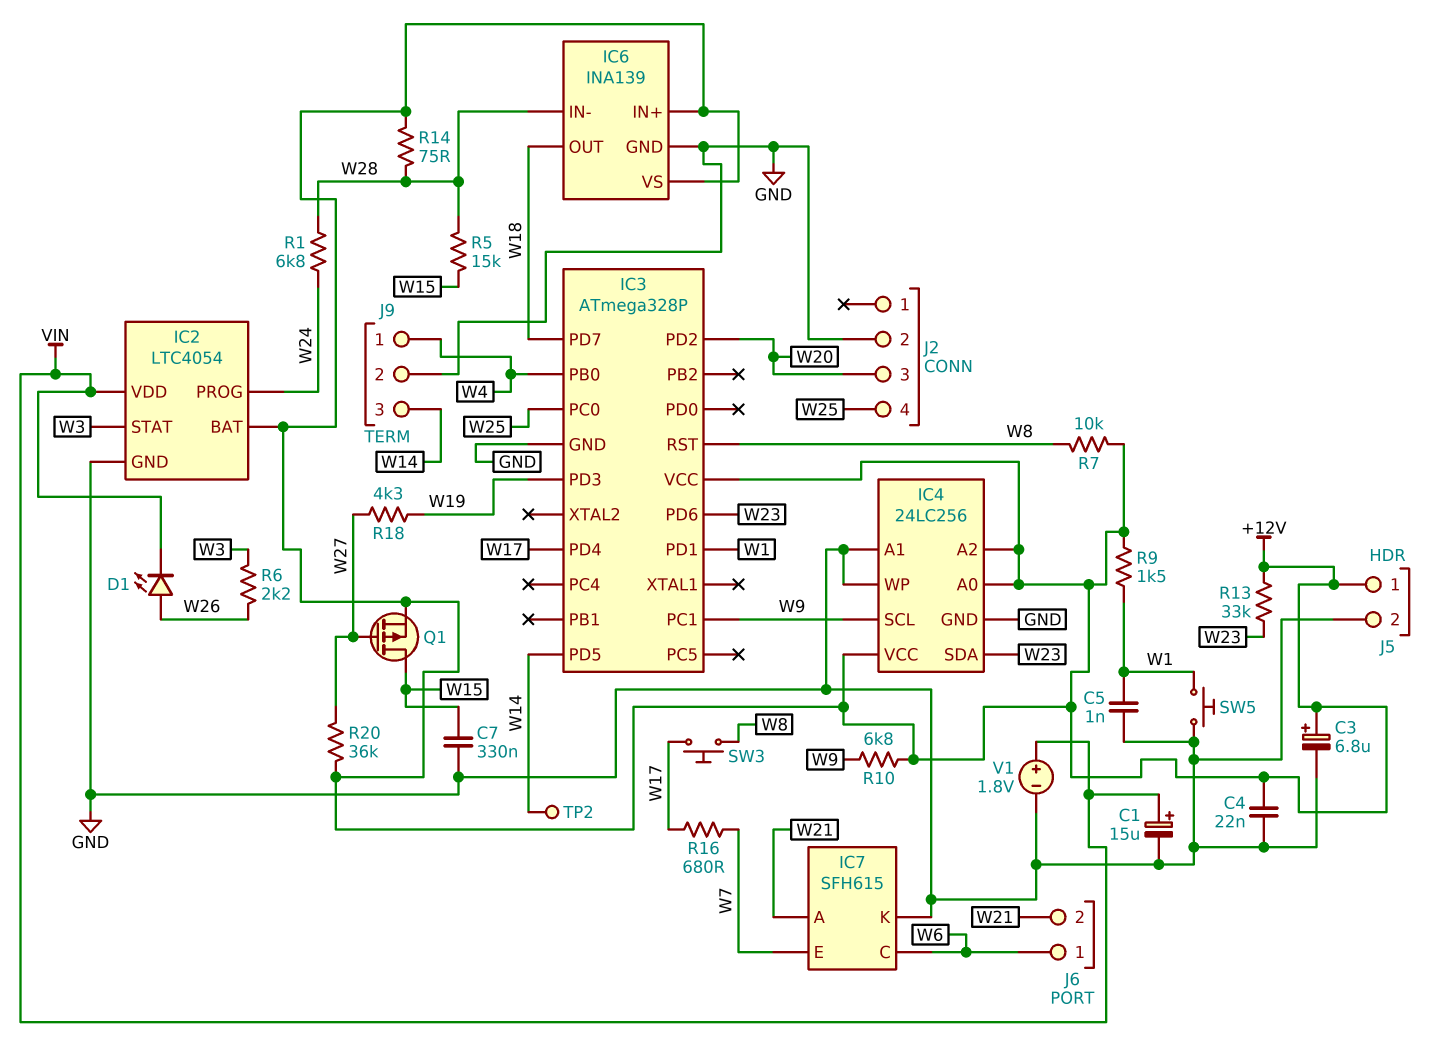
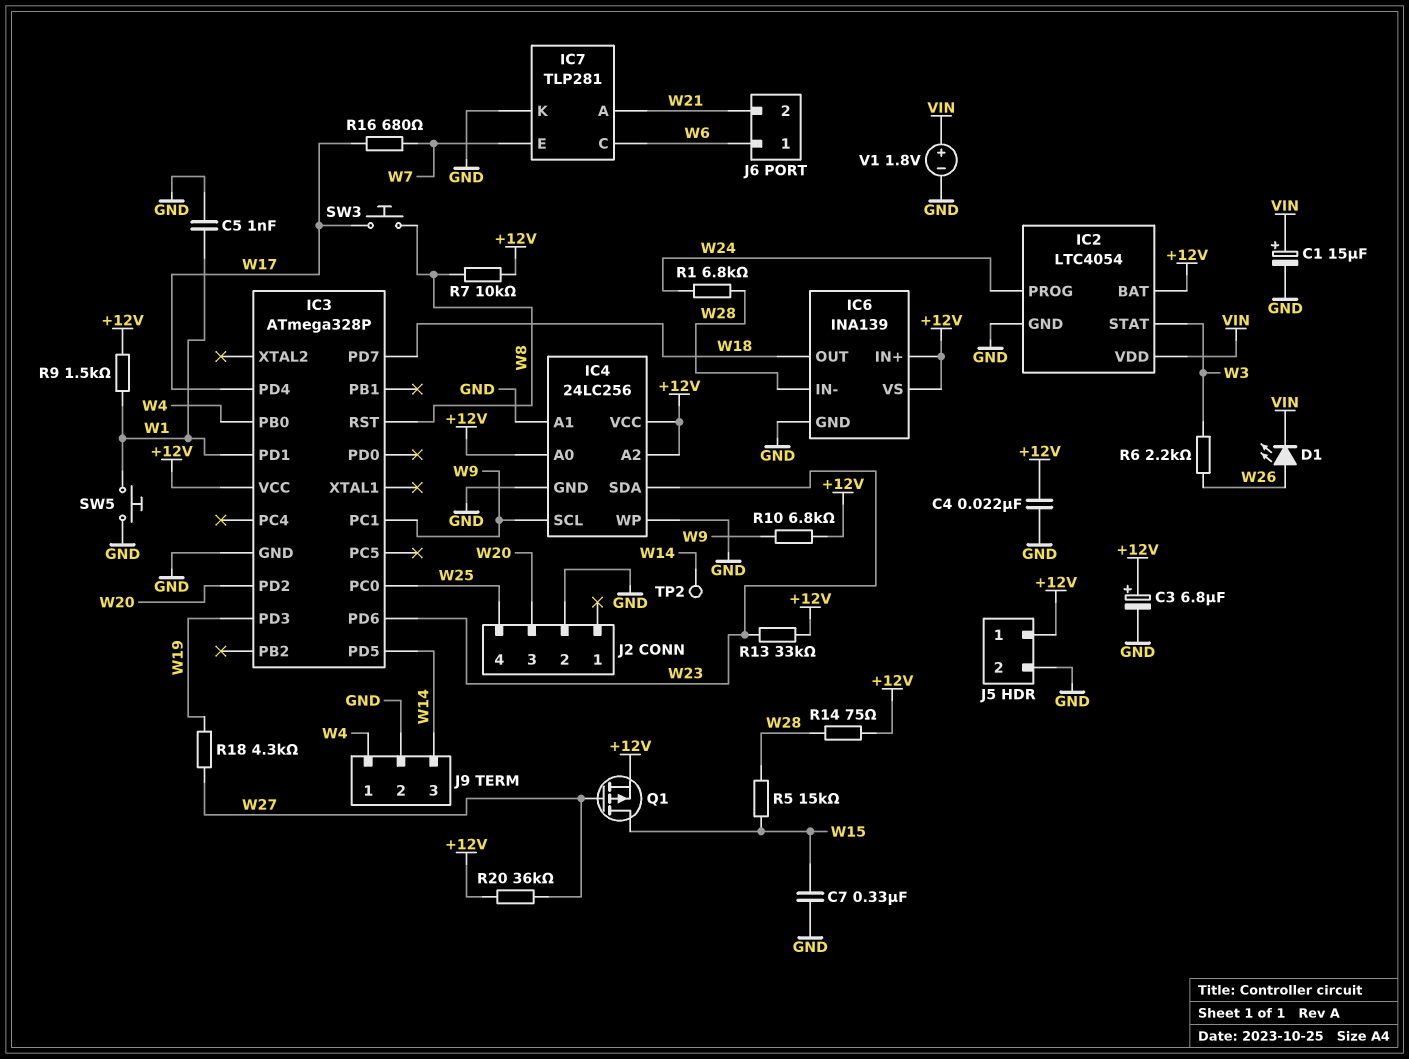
IC7: SFH615 -> TLP281

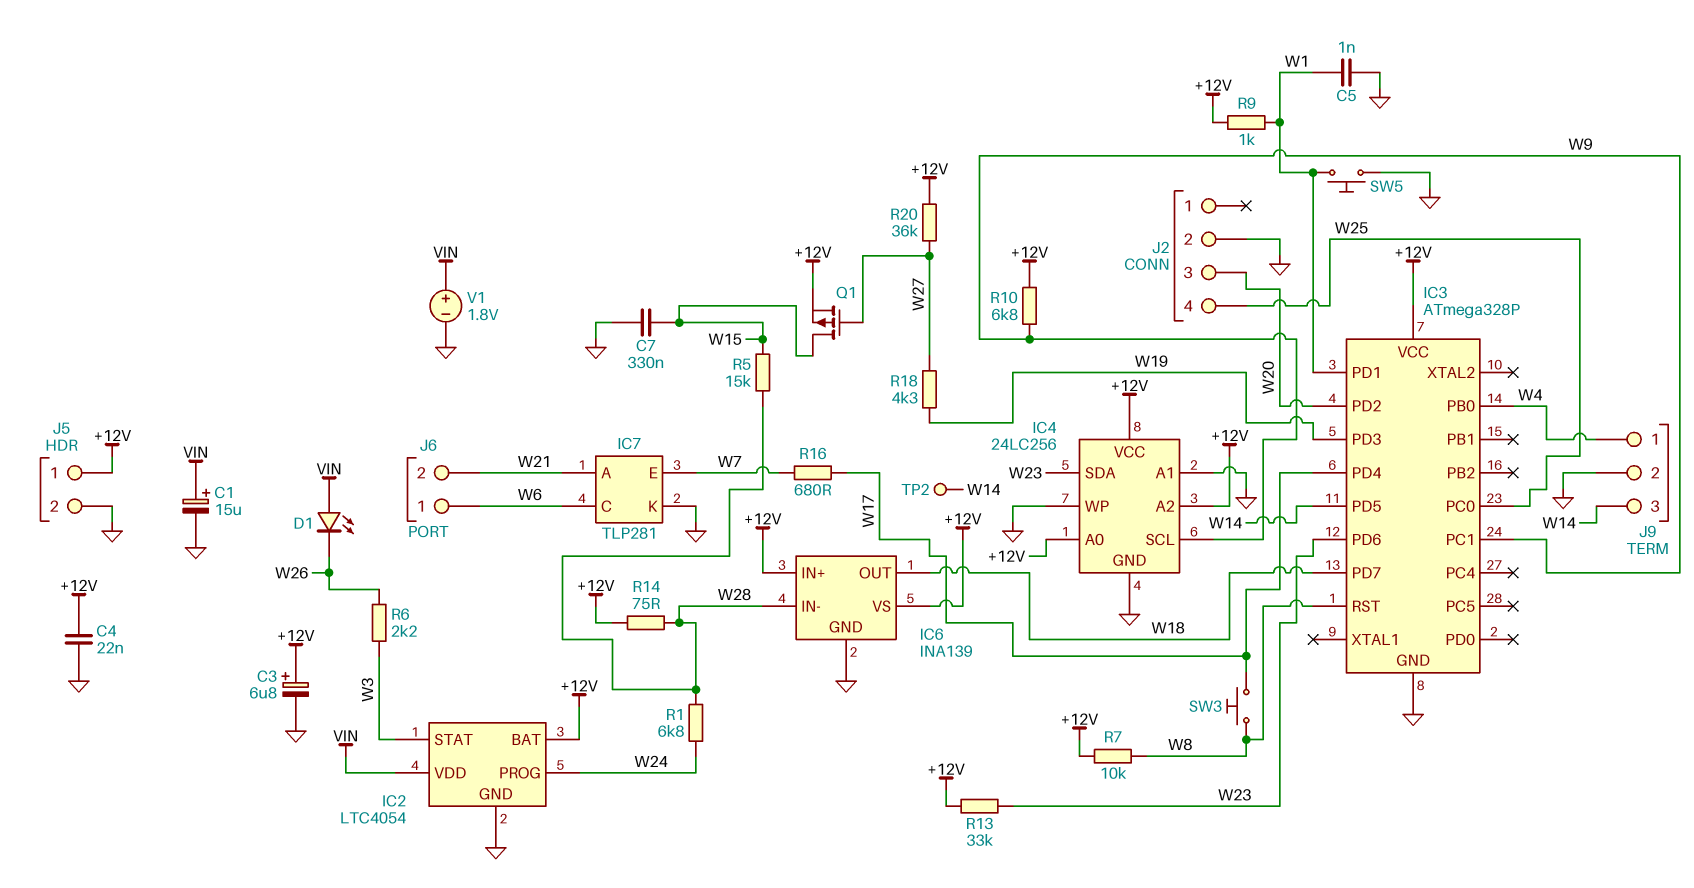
D1: LED (A W26, K VIN) -> LED (A VIN, K W26)
R9: 1.5k (+12V, W1) -> 1k (+12V, W1)

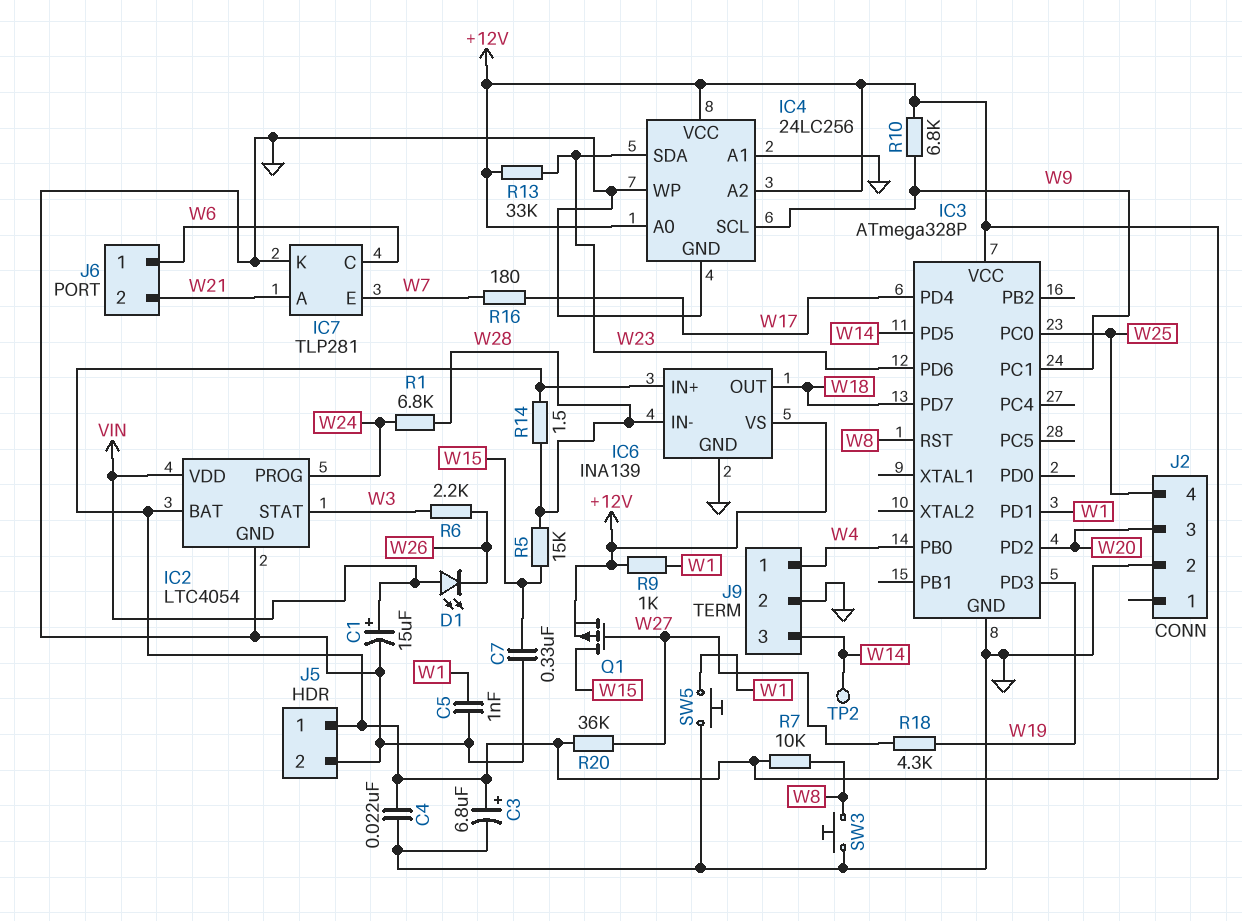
R14: 75 (+12V, W28) -> 1.5 (+12V, W28)
R16: 680 (W7, W17) -> 180 (W7, W17)
SW3: button (W8, W17) -> button (GND, W8)
V1: 1.8V (plus VIN, minus GND) -> none

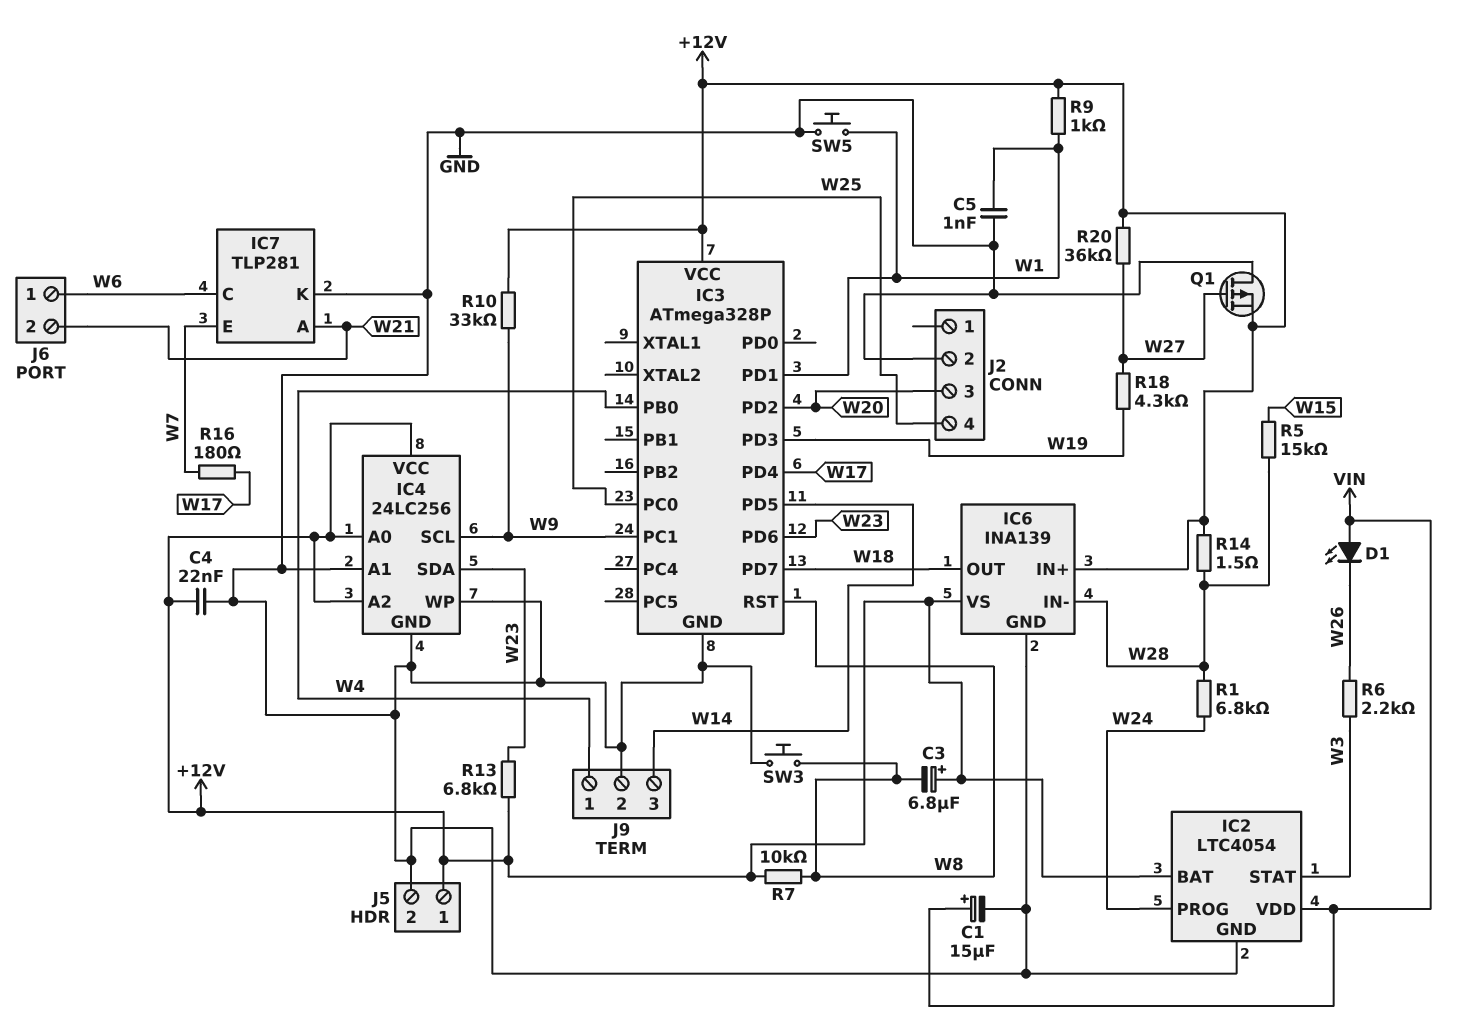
C3: 6.8uF (plus +12V, minus GND) -> 6.8uF (plus +12V, minus W8)
C7: 330nF (GND, W15) -> none
Q1: PMOS (G W27, D W15, S +12V) -> PMOS (G W27, D GND, S +12V)
R10: 6.8k (+12V, W9) -> 33k (+12V, W9)
R13: 33k (+12V, W23) -> 6.8k (+12V, W23)
TP2: test point (W14) -> none

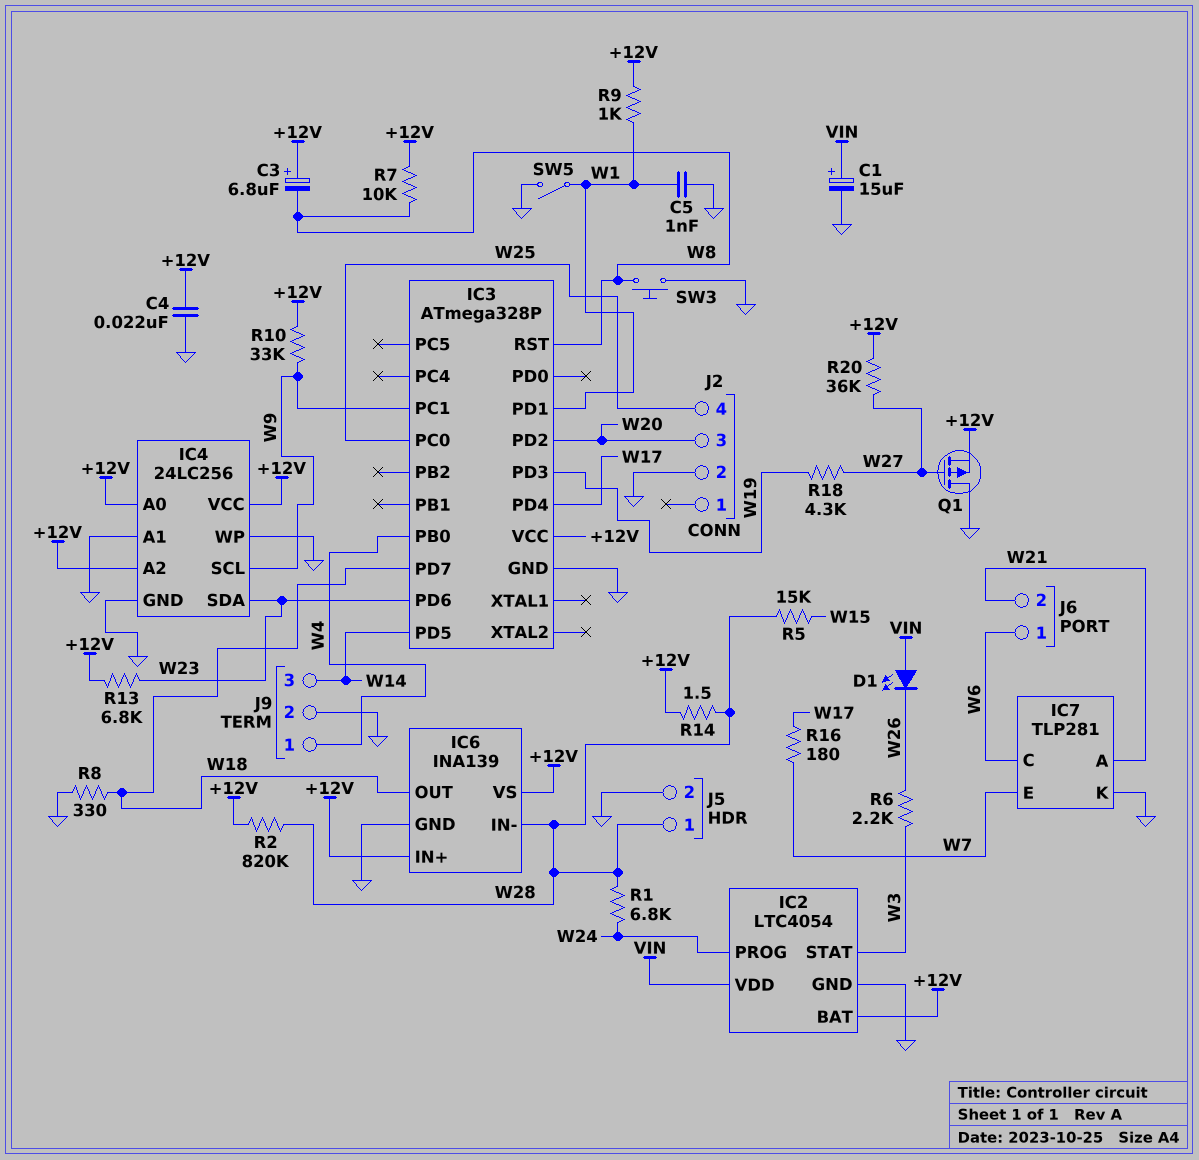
J5 pin 1: +12V -> W28
R2: none -> 820k (+12V, W28)
R8: none -> 330 (GND, W18)
SW5: button (GND, W1) -> switch (GND, W1)

